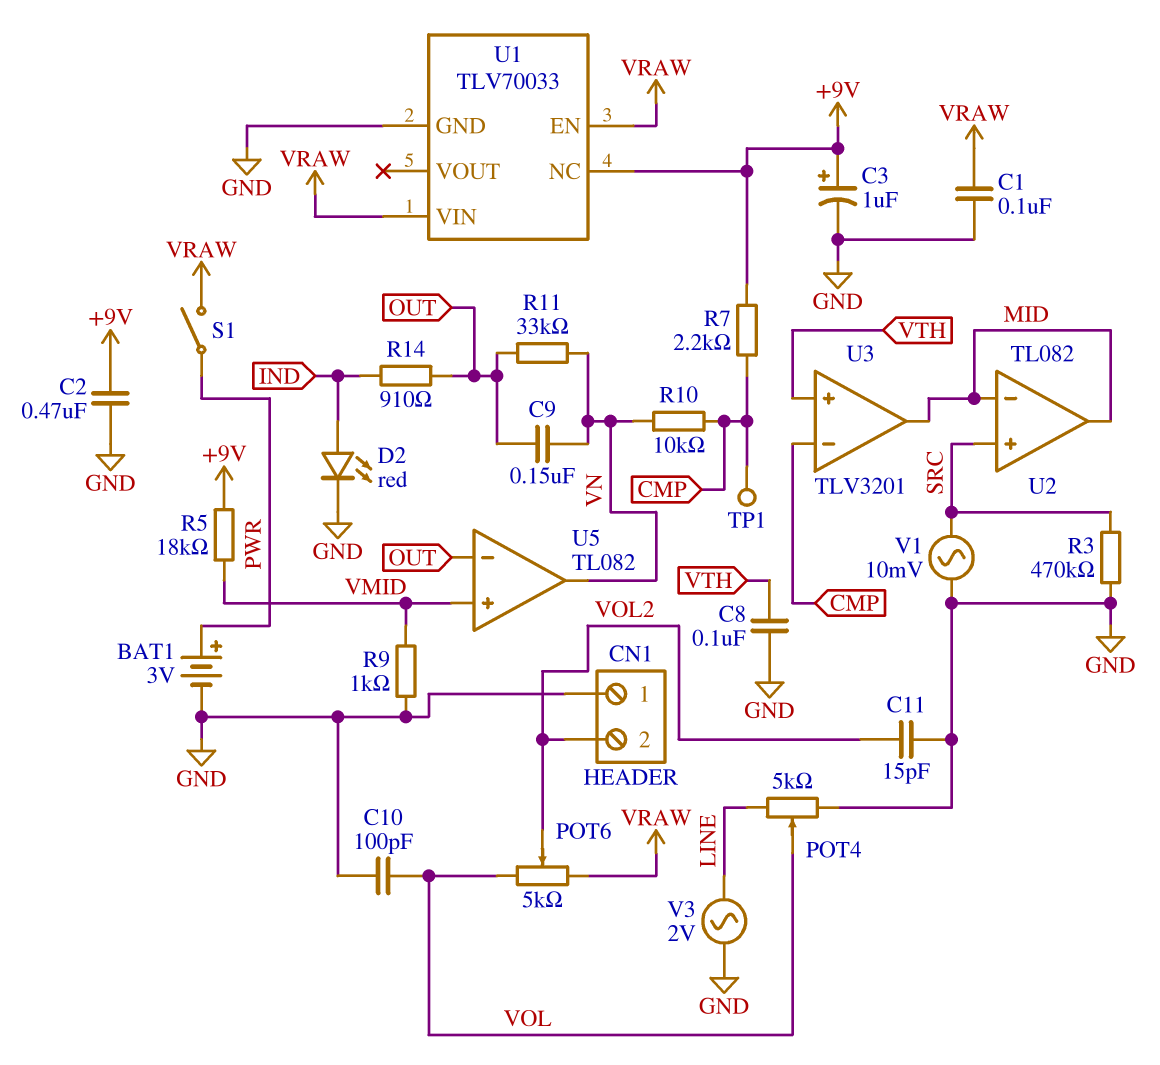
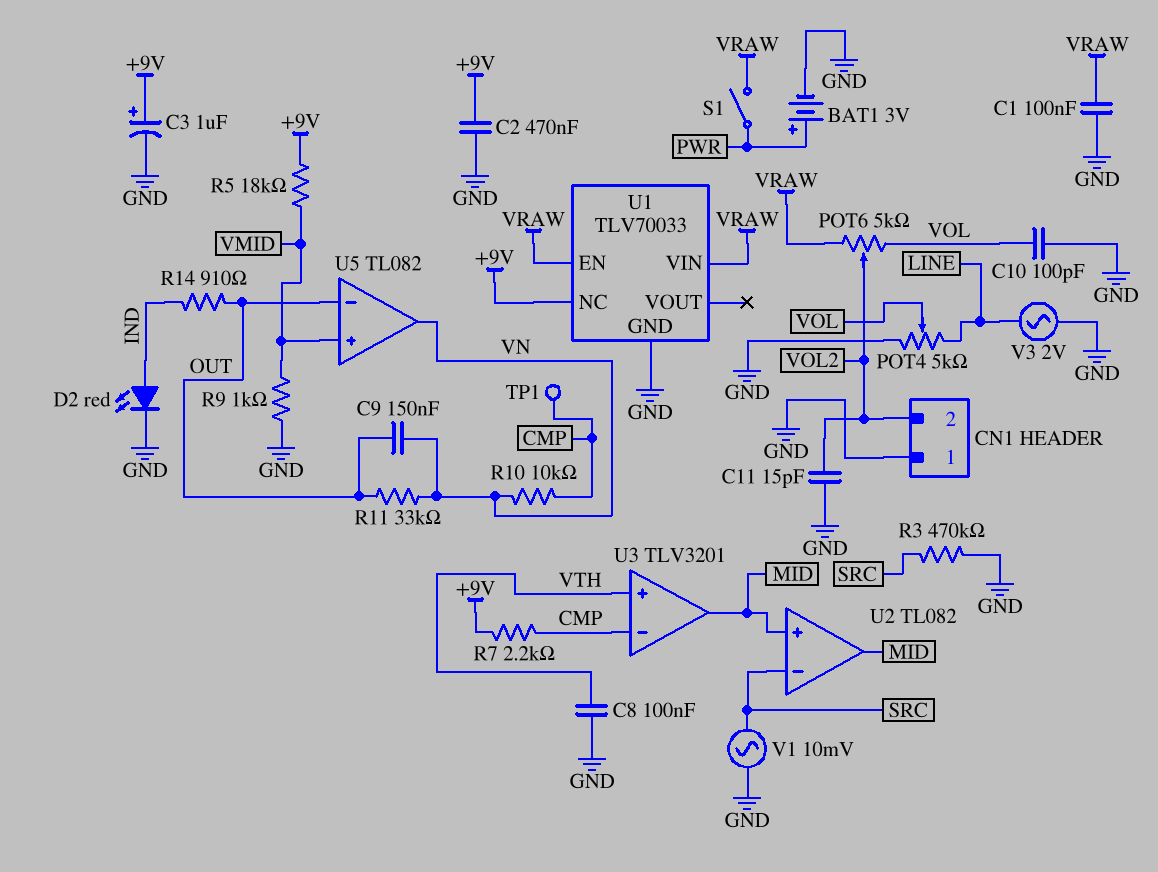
U2 pin in+: SRC -> MID
U2 pin in-: MID -> SRC

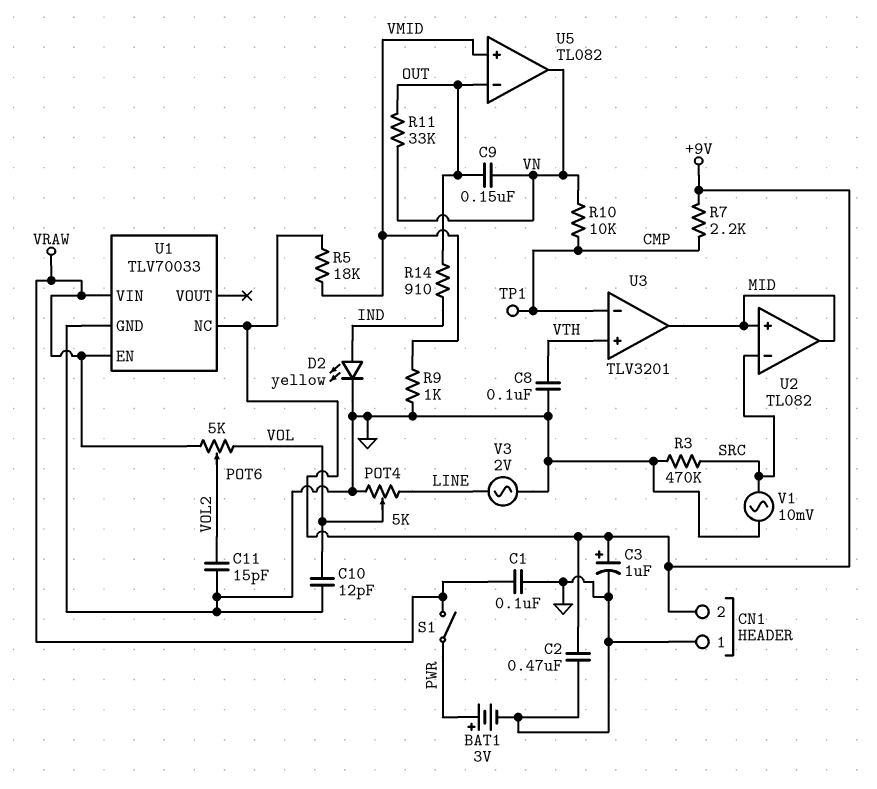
C10: 100pF (GND, VOL) -> 12pF (GND, VOL)
CN1 pin 2: VOL2 -> +9V
D2: LED red (A IND, K GND) -> LED yellow (A IND, K GND)

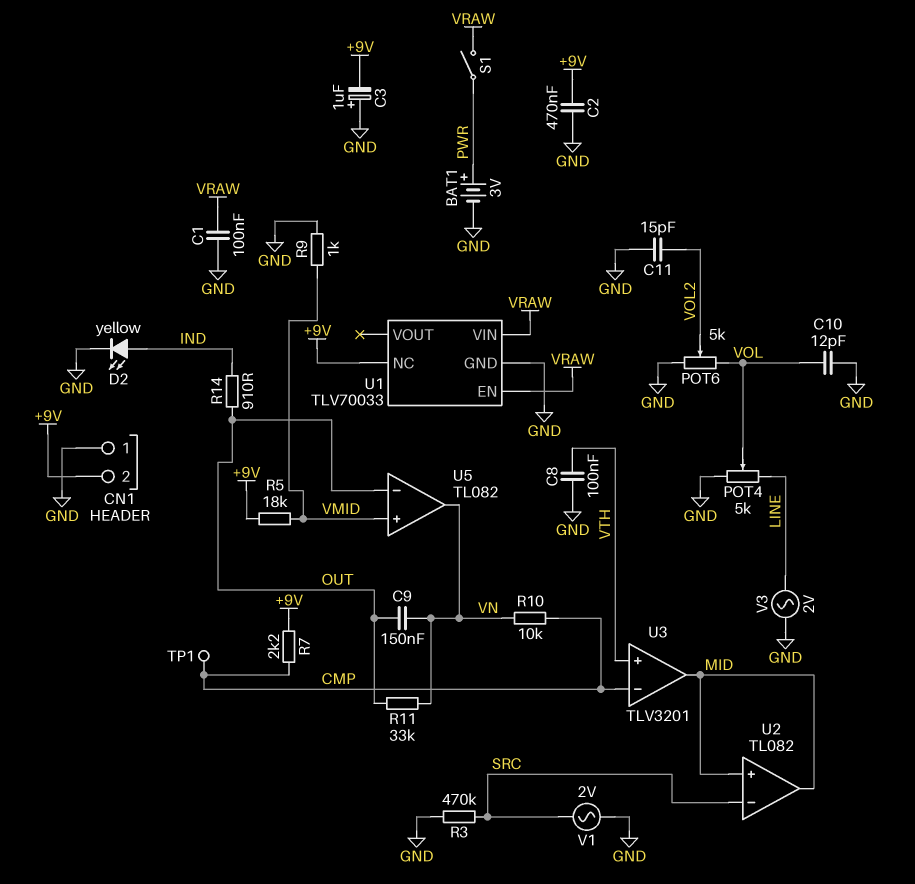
C3: 1uF (plus +9V, minus GND) -> 1uF (plus GND, minus +9V)
POT6: 5k (VOL, VRAW, wiper VOL2) -> 5k (GND, VOL, wiper VOL2)
V1: AC 10mV (GND, SRC) -> AC 2V (GND, SRC)

